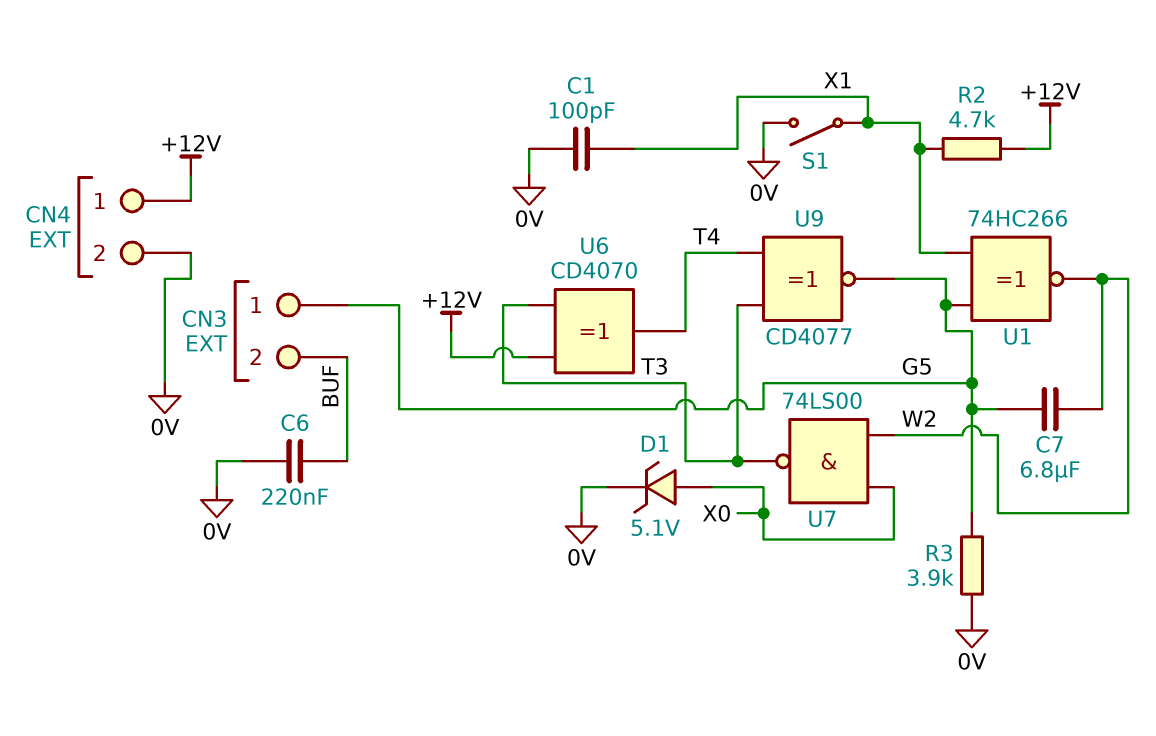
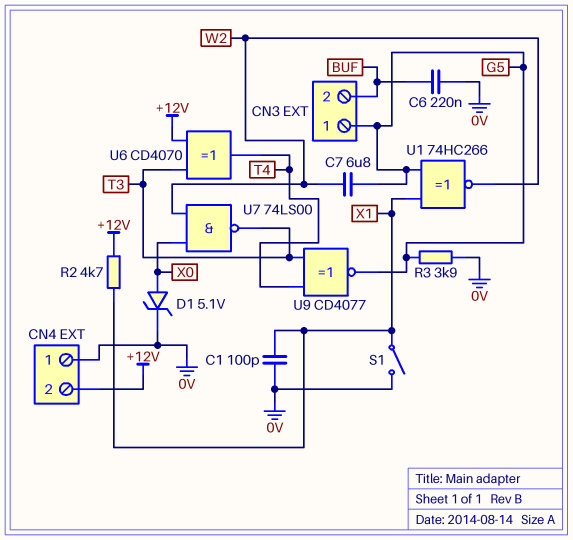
CN4 pin 1: +12V -> 0V
CN4 pin 2: 0V -> +12V

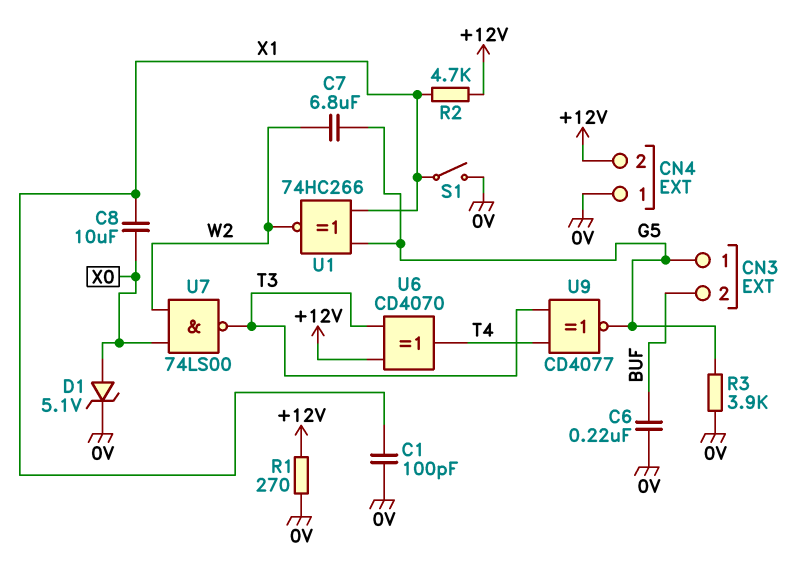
C8: none -> 10uF (X0, X1)
R1: none -> 270 (+12V, 0V)

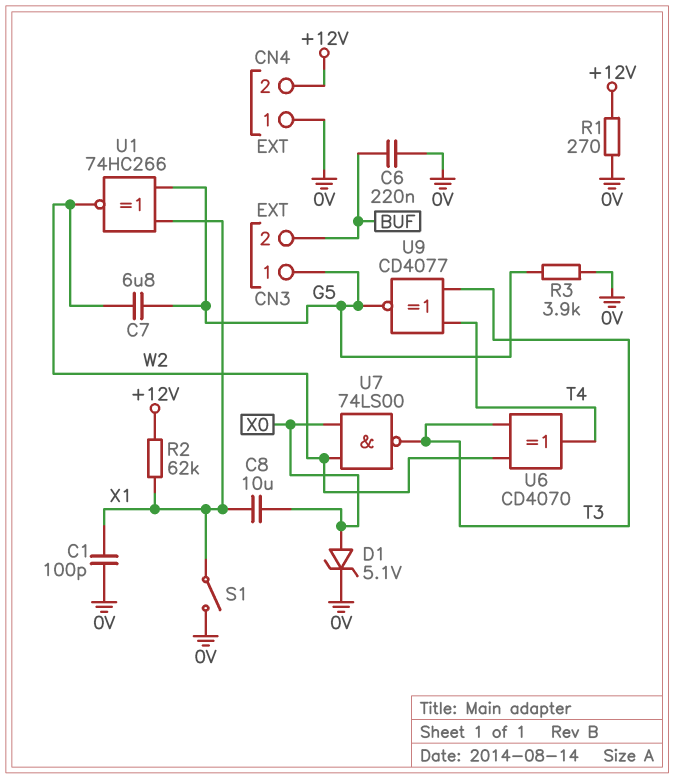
R2: 4.7k (+12V, X1) -> 62k (+12V, X1)
U6: XOR CD4070 (in +12V, in T3, out T4) -> XOR CD4070 (in T3, in W2, out T4)

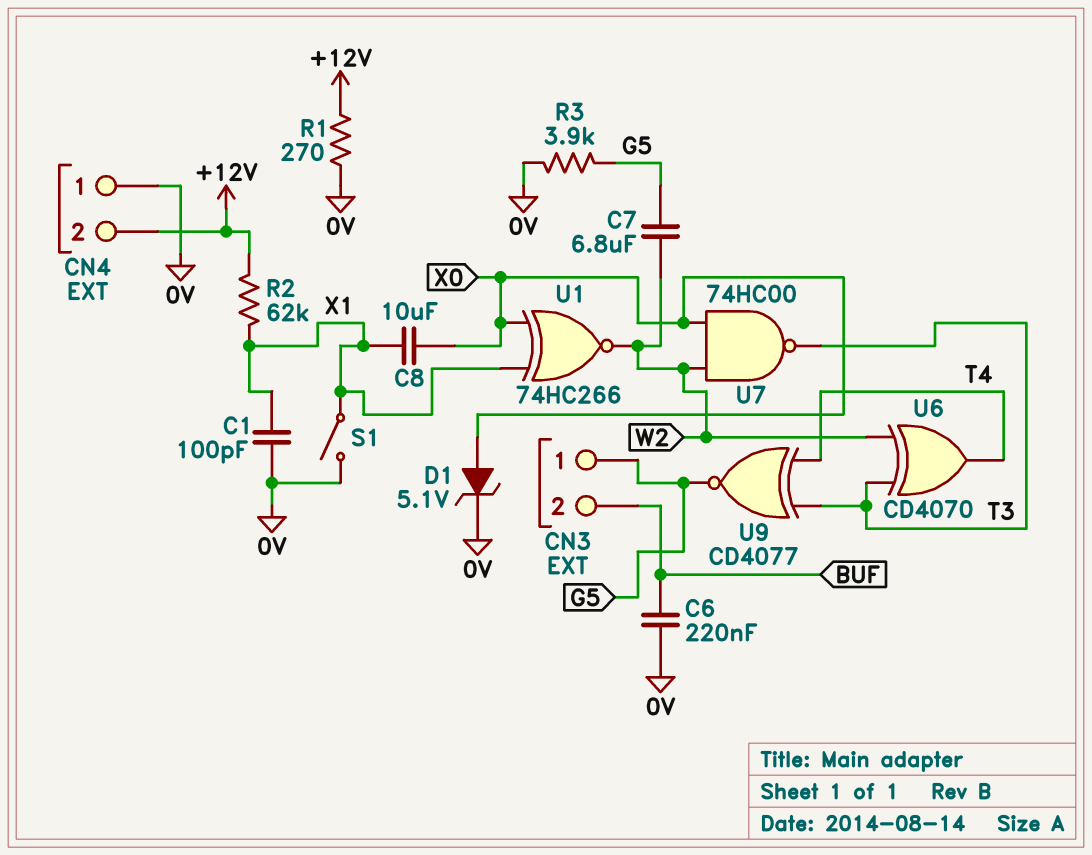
U1: XNOR 74HC266 (in G5, in X1, out W2) -> XNOR 74HC266 (in X0, in X1, out W2)
U7: NAND 74LS00 (in W2, in X0, out T3) -> NAND 74HC00 (in W2, in X0, out T3)

